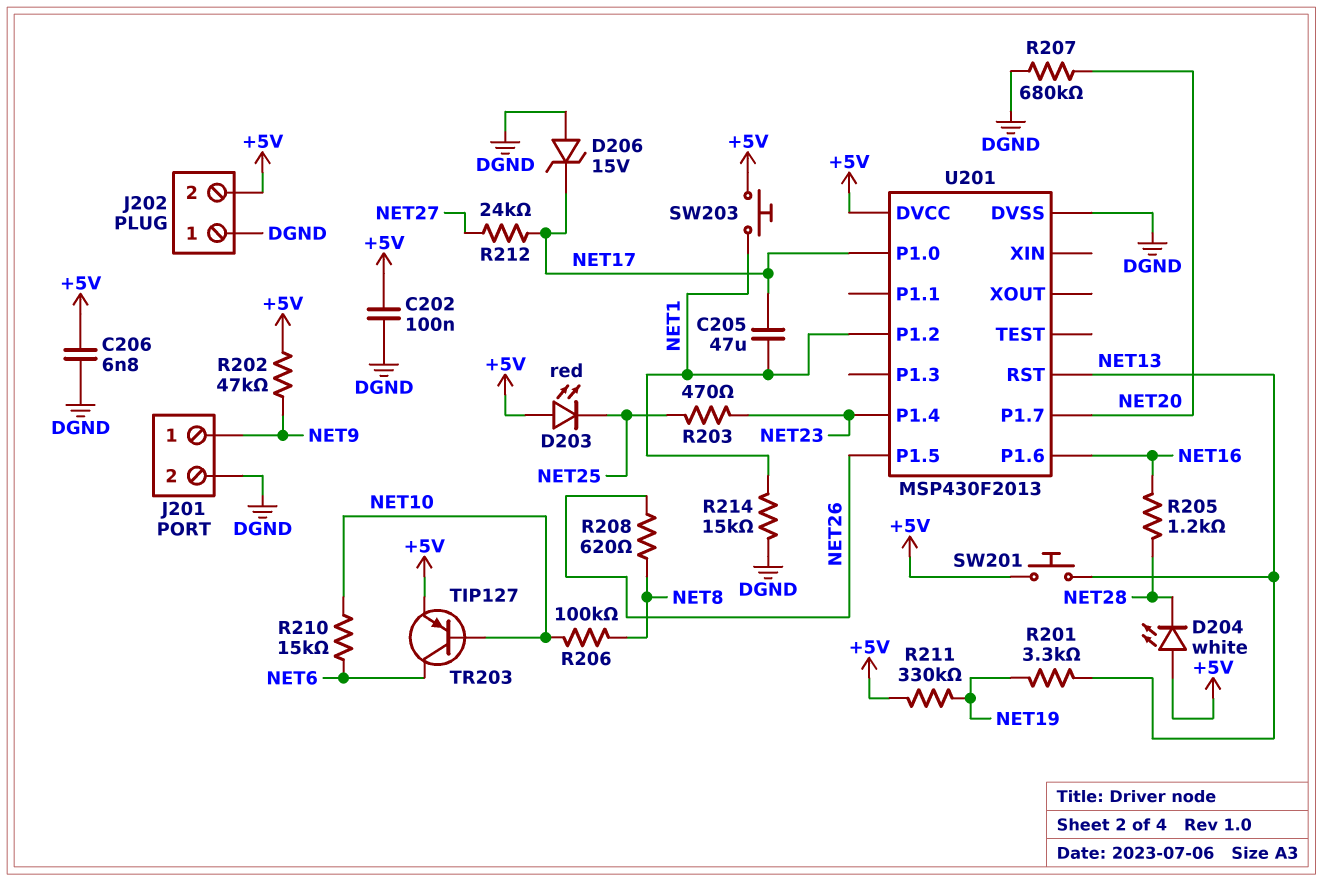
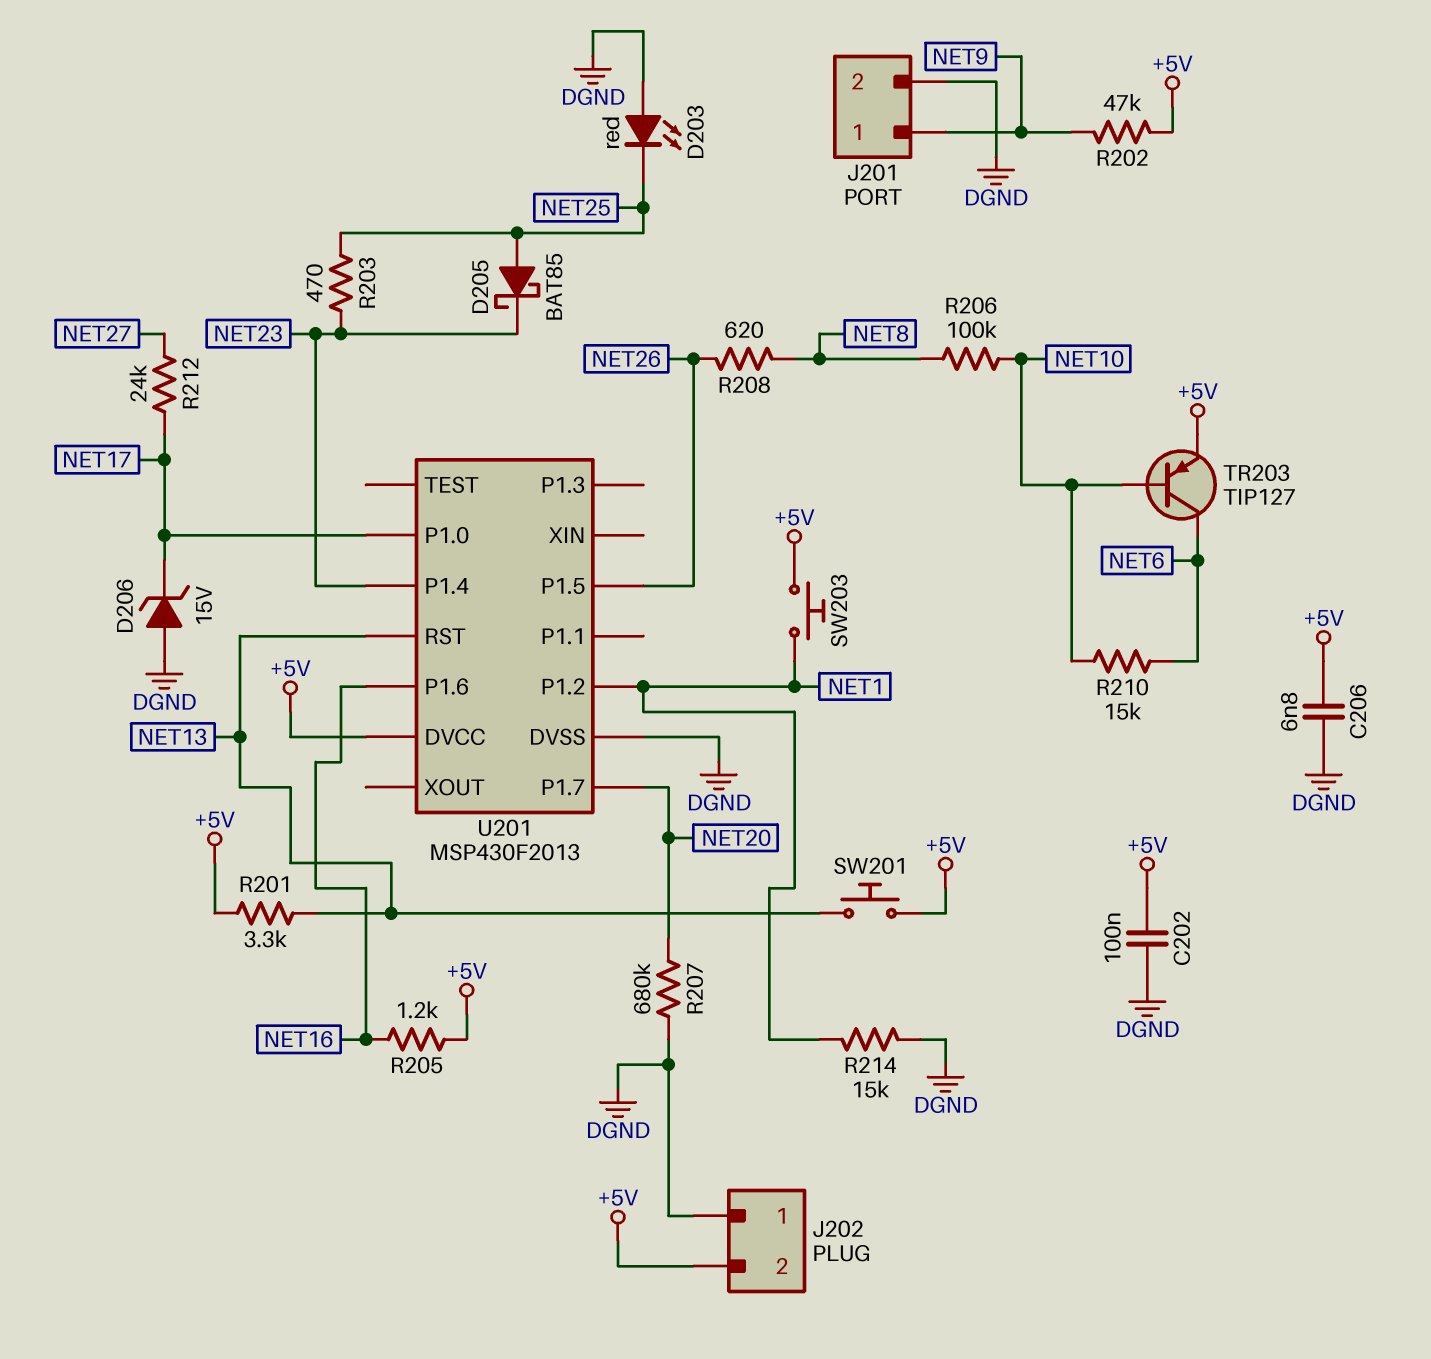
C205: 47uF (NET1, NET17) -> none
D203: LED red (A +5V, K NET25) -> LED red (A DGND, K NET25)
D204: LED white (A +5V, K NET28) -> none
D205: none -> schottky BAT85 (A NET25, K NET23)
R201: 3.3k (NET13, NET19) -> 3.3k (+5V, NET13)
R205: 1.2k (NET16, NET28) -> 1.2k (+5V, NET16)
R211: 330k (+5V, NET19) -> none

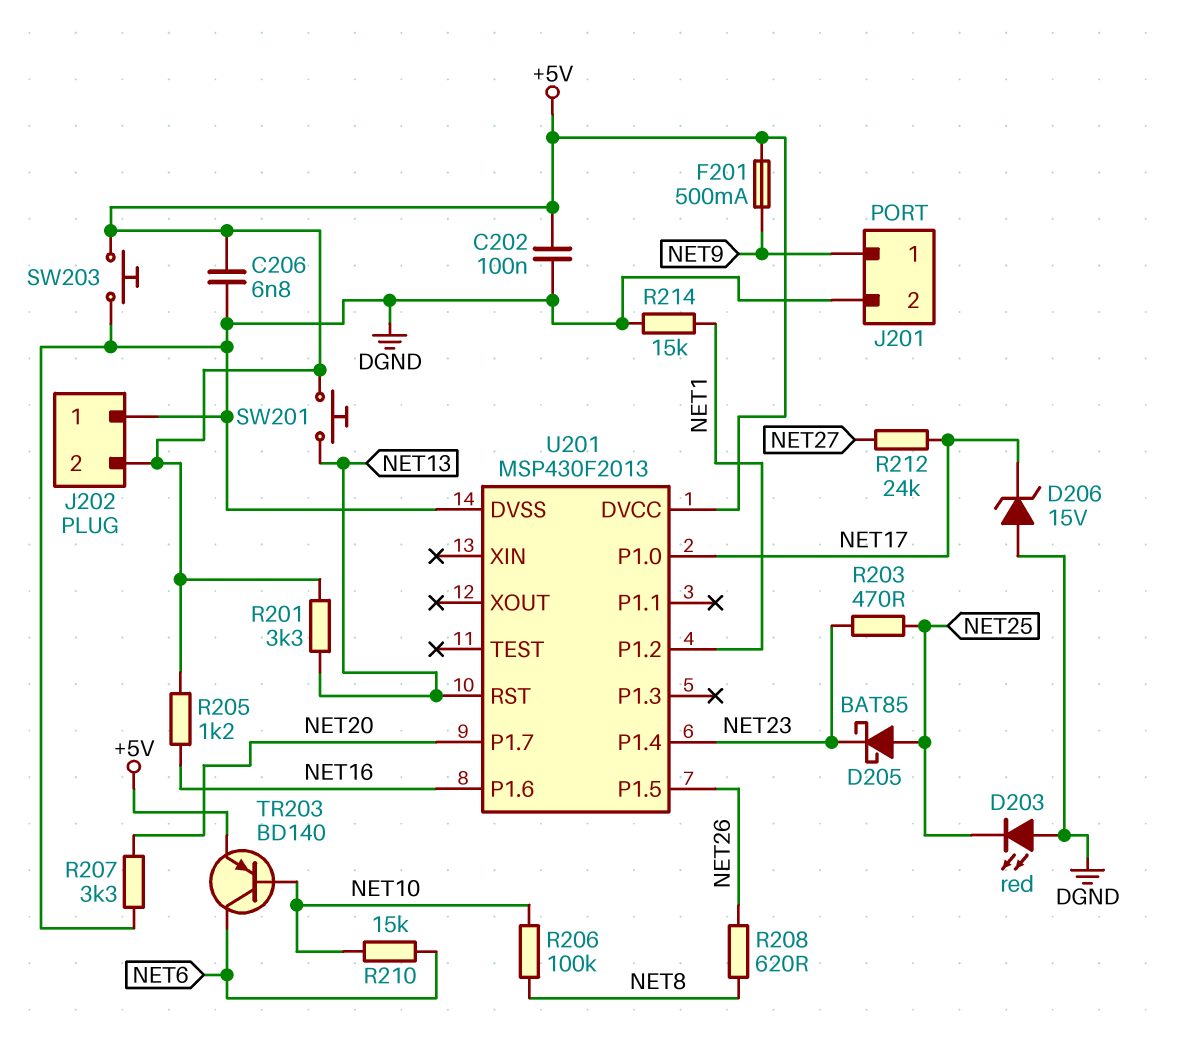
F201: none -> 500mA (+5V, NET9)
R202: 47k (+5V, NET9) -> none
R207: 680k (DGND, NET20) -> 3.3k (DGND, NET20)
SW203: button (+5V, NET1) -> button (+5V, DGND)
TR203: PNP TIP127 (B NET10, C NET6, E +5V) -> PNP BD140 (B NET10, C NET6, E +5V)

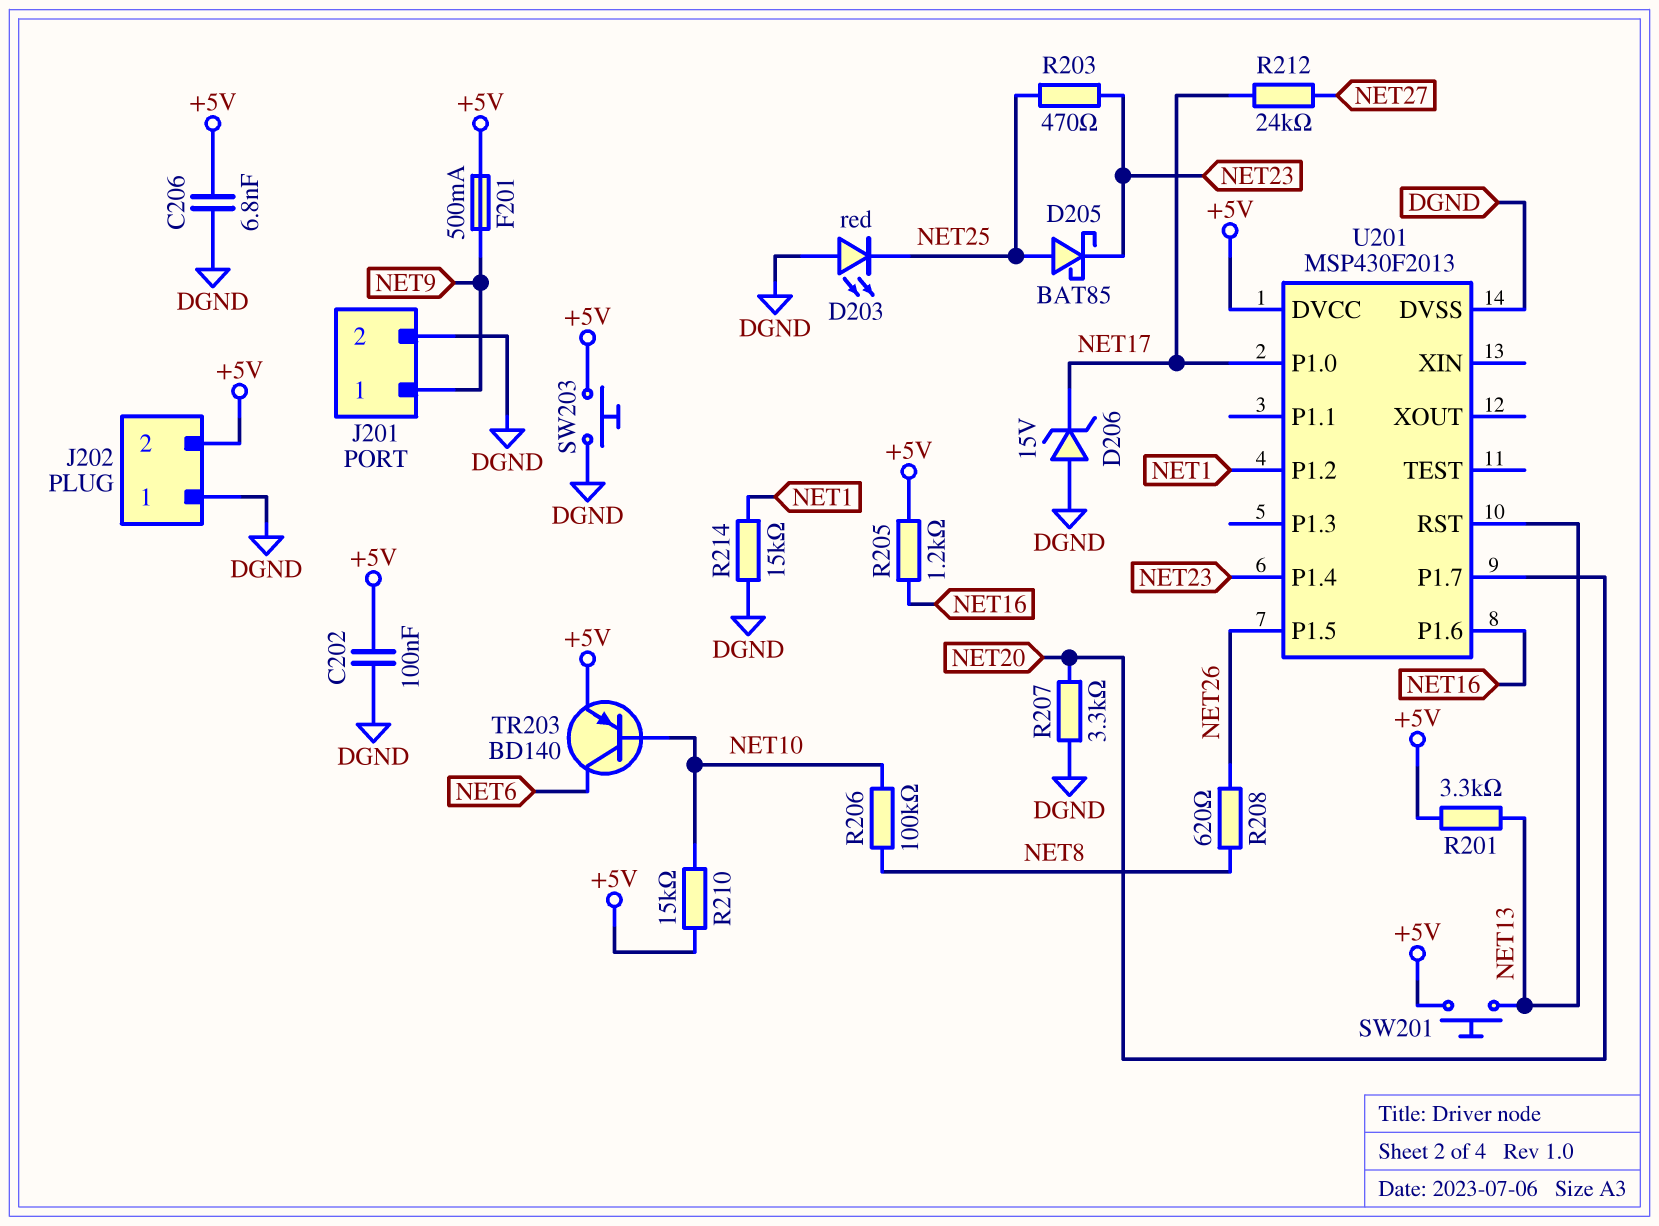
R210: 15k (NET6, NET10) -> 15k (+5V, NET10)

